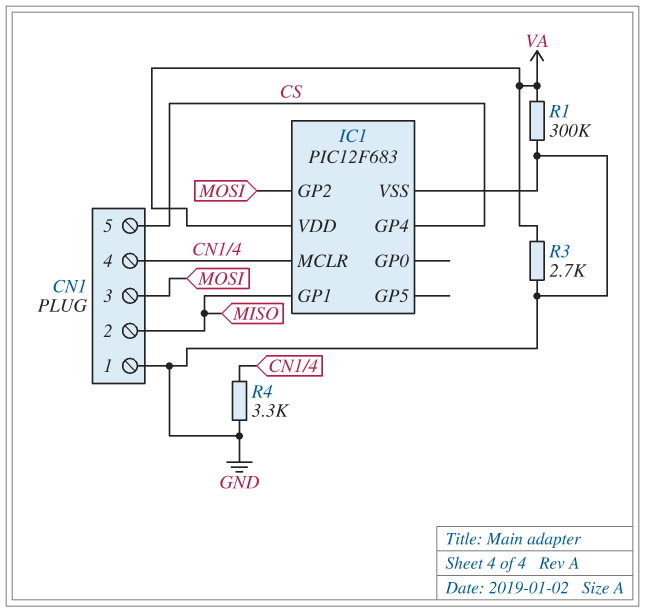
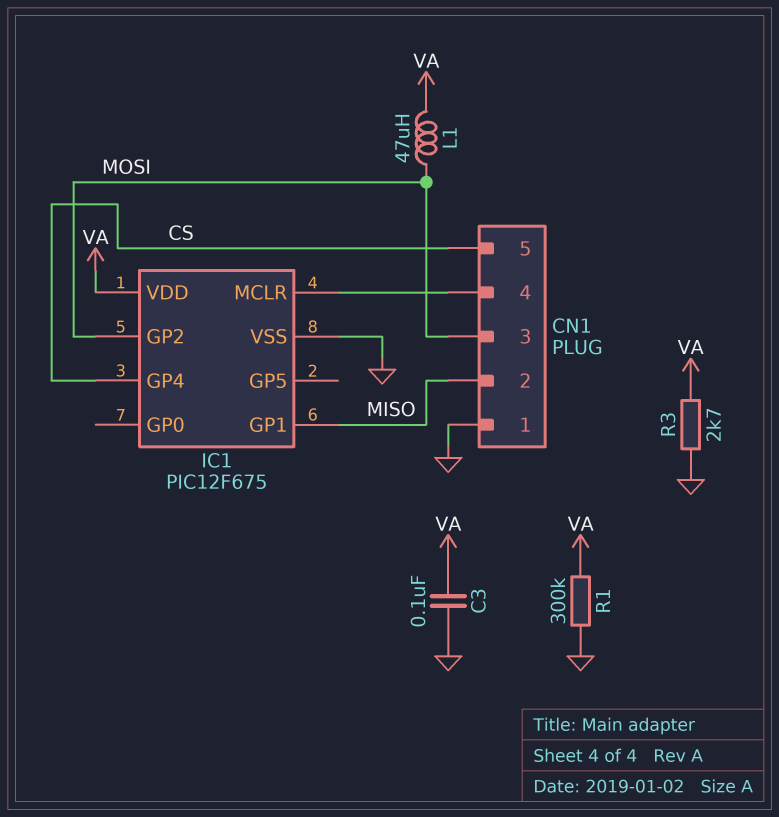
C3: none -> 100nF (GND, VA)
IC1: PIC12F683 -> PIC12F675
L1: none -> 47uH (MOSI, VA)
R4: 3.3k (CN1/4, GND) -> none

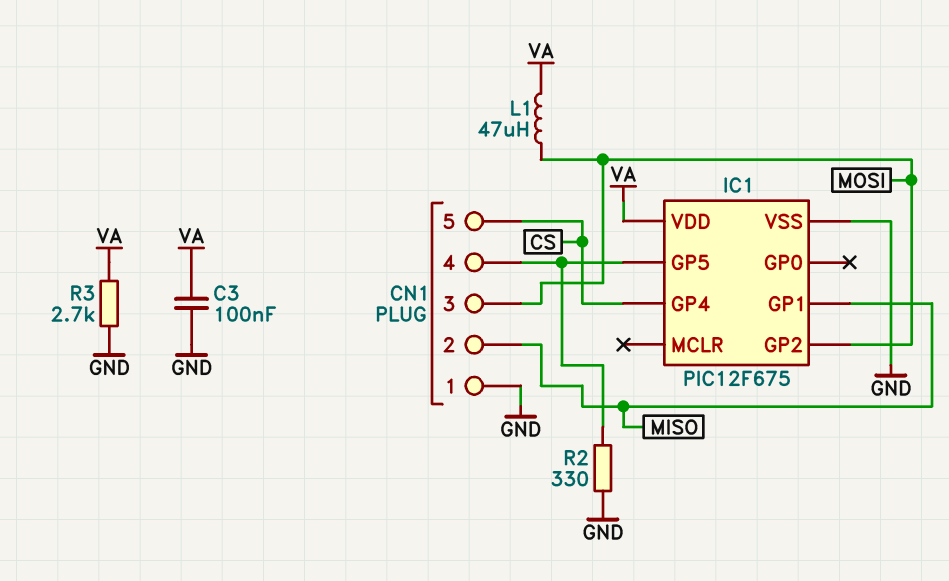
IC1 pin GP5: none -> CN1/4
IC1 pin MCLR: CN1/4 -> none
R1: 300k (GND, VA) -> none
R2: none -> 330 (CN1/4, GND)

